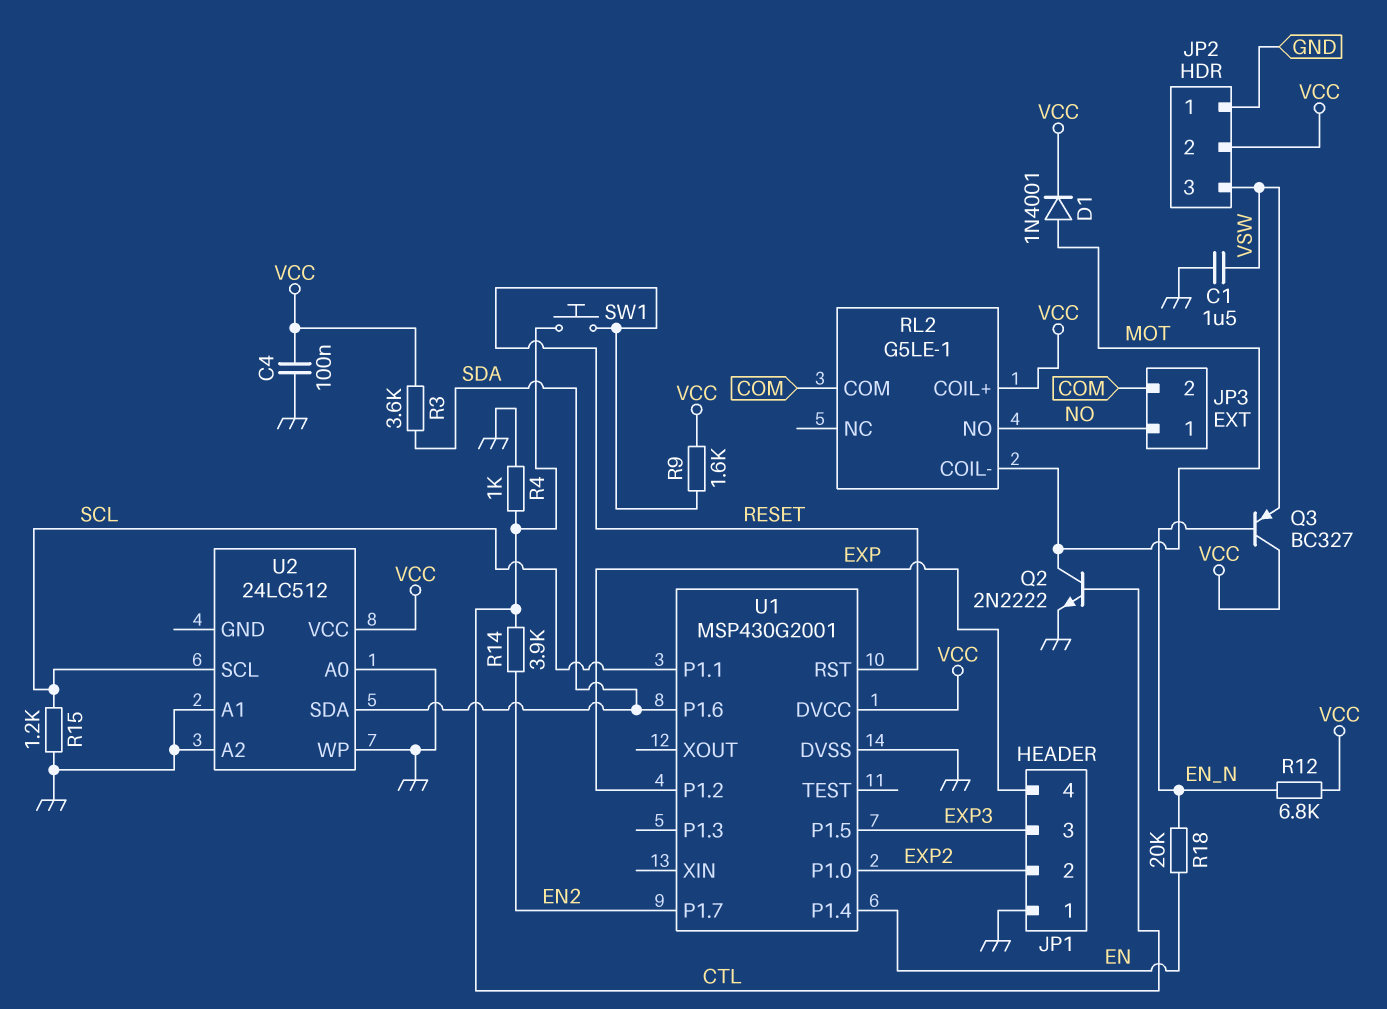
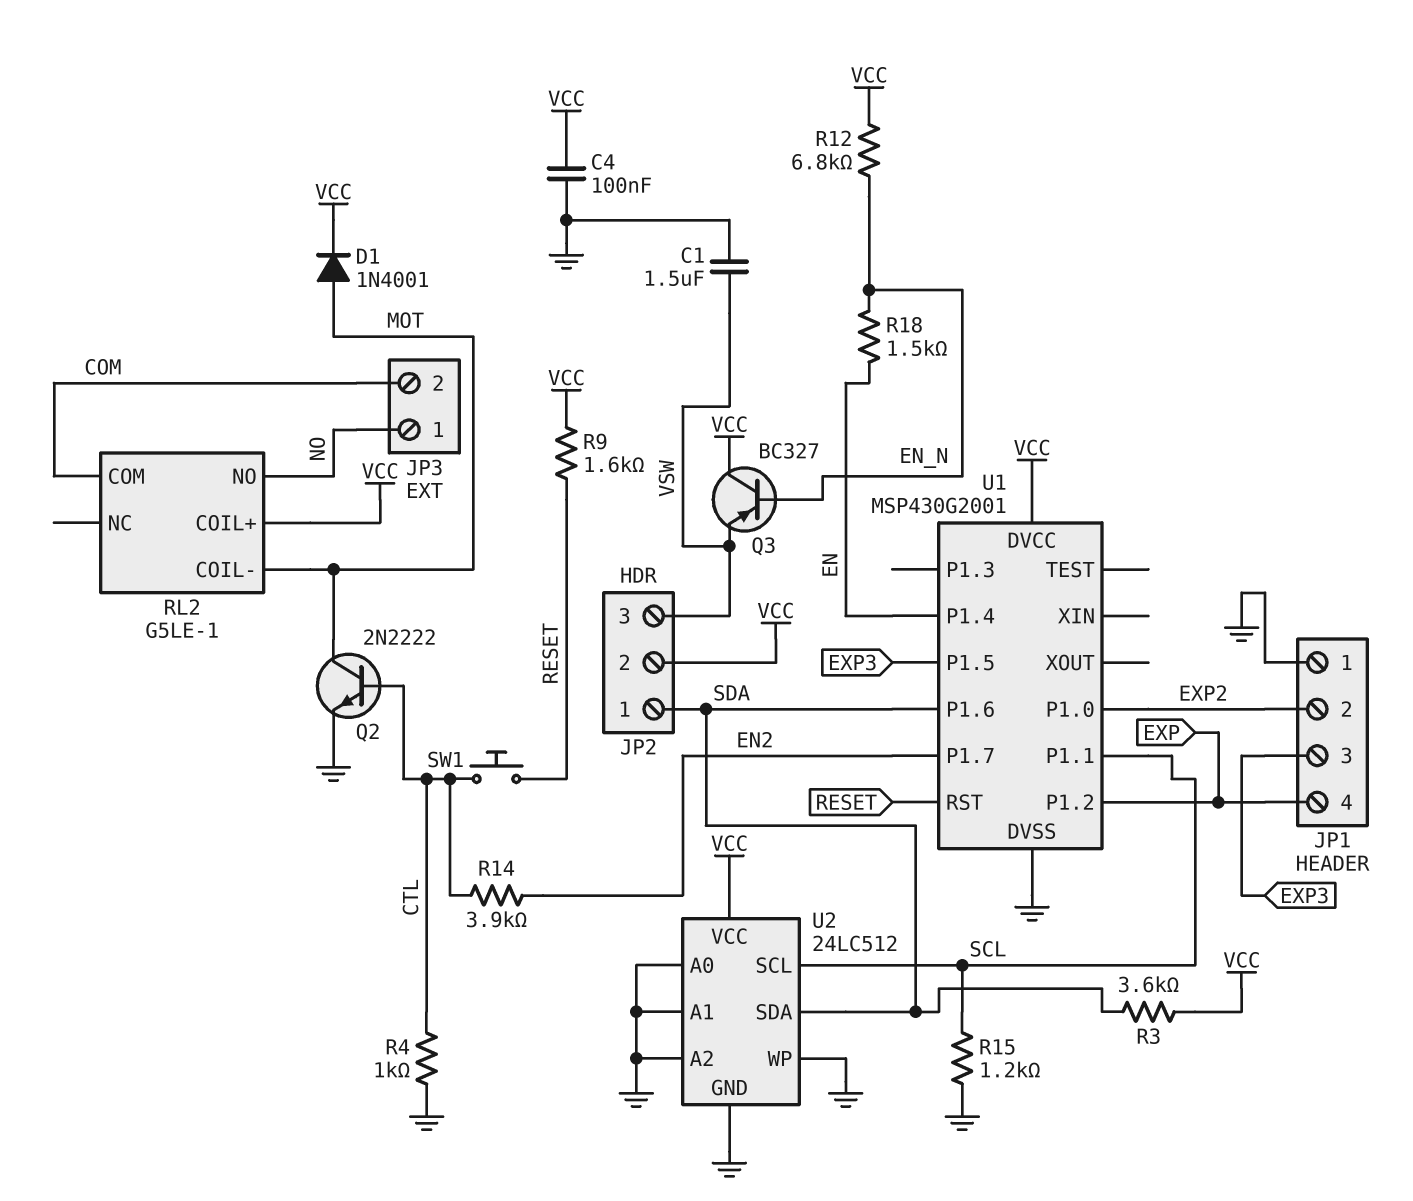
JP2 pin 1: GND -> SDA
R18: 20k (EN, EN_N) -> 1.5k (EN, EN_N)
U2 pin GND: none -> GND

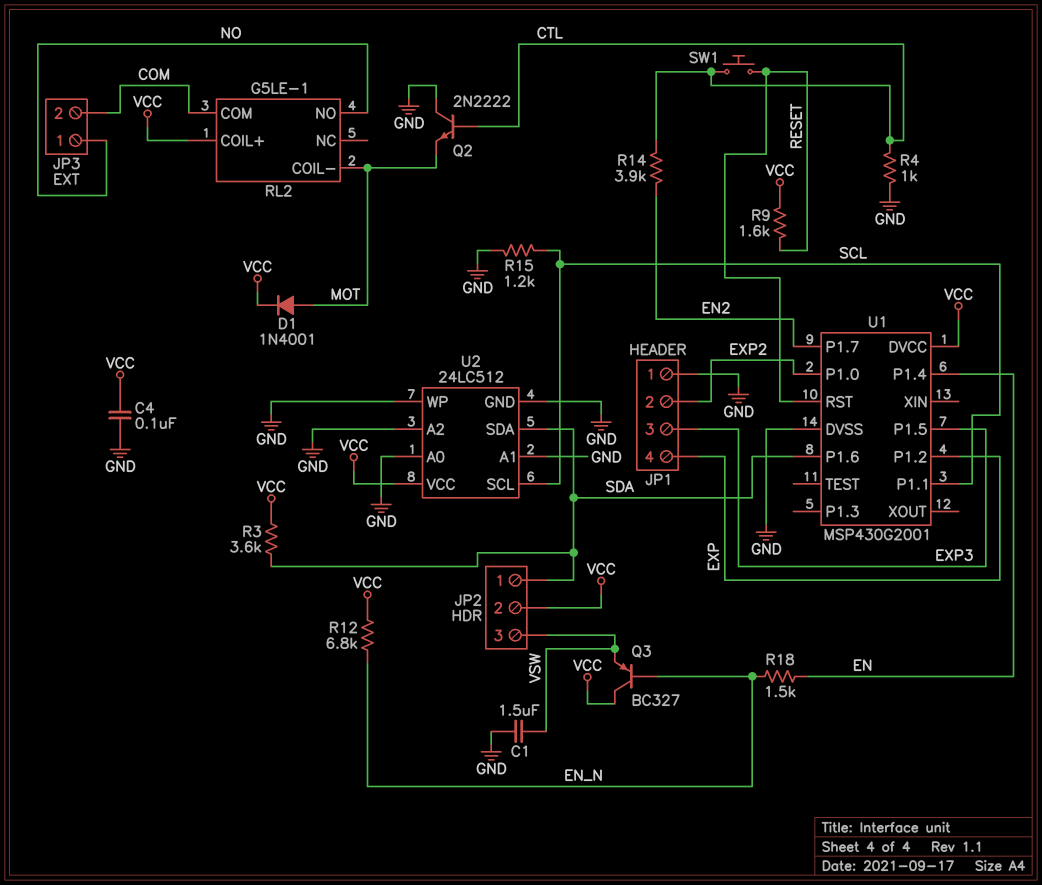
Q2: NPN 2N2222 (B CTL, C MOT, E GND) -> NPN 2N2222 (B CTL, C GND, E MOT)

